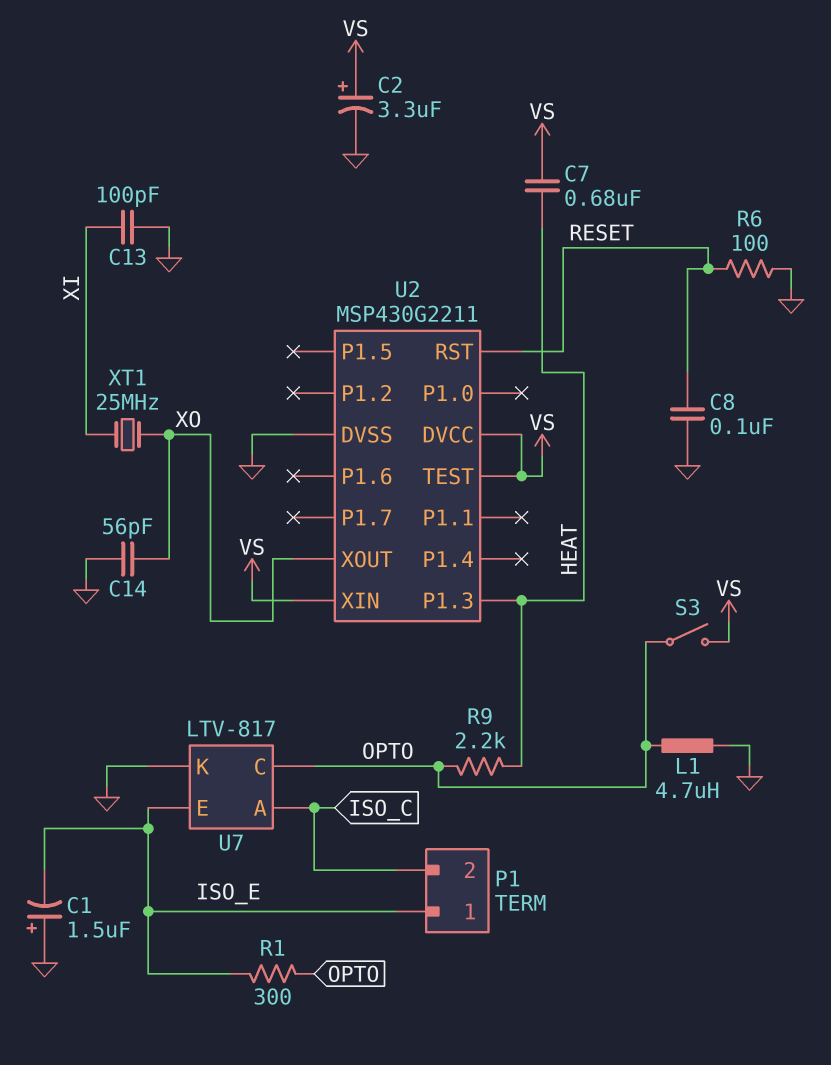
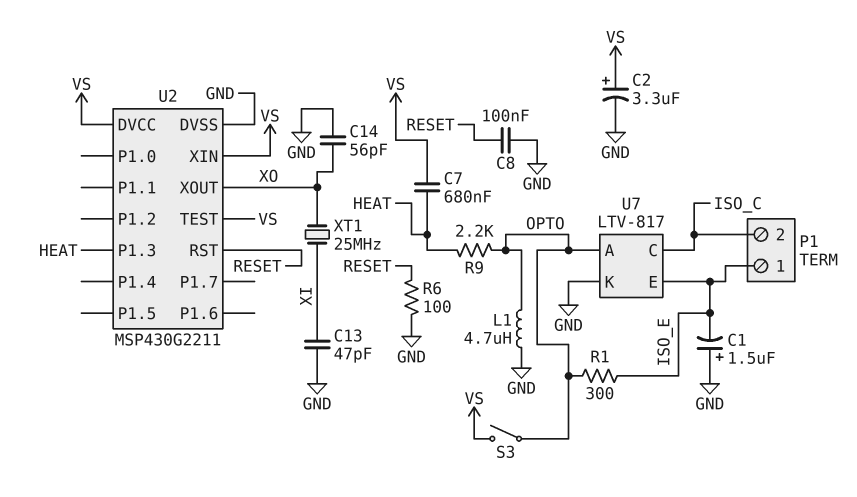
C13: 100pF (GND, XI) -> 47pF (GND, XI)
U7 pin A: ISO_C -> OPTO
U7 pin C: OPTO -> ISO_C

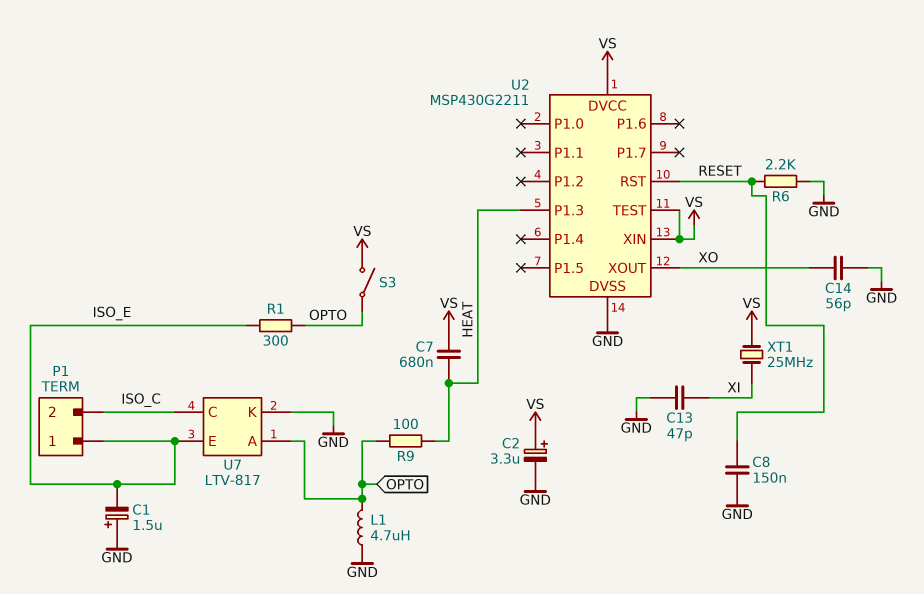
C8: 100nF (GND, RESET) -> 150nF (GND, RESET)
R6: 100 (GND, RESET) -> 2.2k (GND, RESET)
R9: 2.2k (HEAT, OPTO) -> 100 (HEAT, OPTO)
XT1: 25MHz (XI, XO) -> 25MHz (VS, XI)

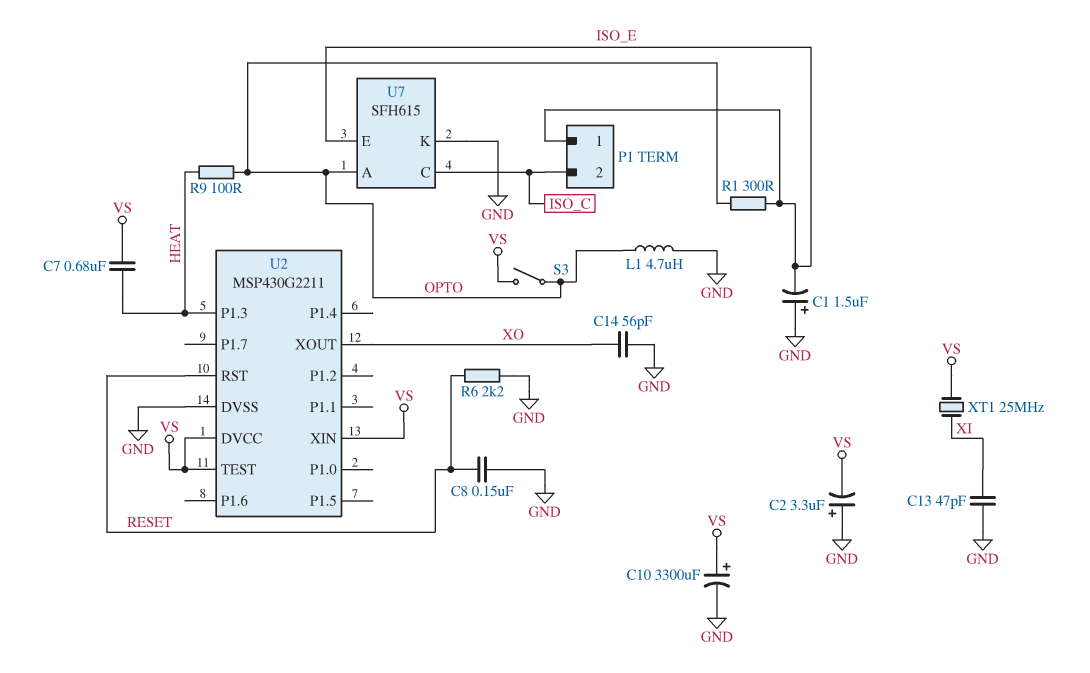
C2: 3.3uF (plus VS, minus GND) -> 3.3uF (plus GND, minus VS)
C10: none -> 3300uF (plus VS, minus GND)
U7: LTV-817 -> SFH615

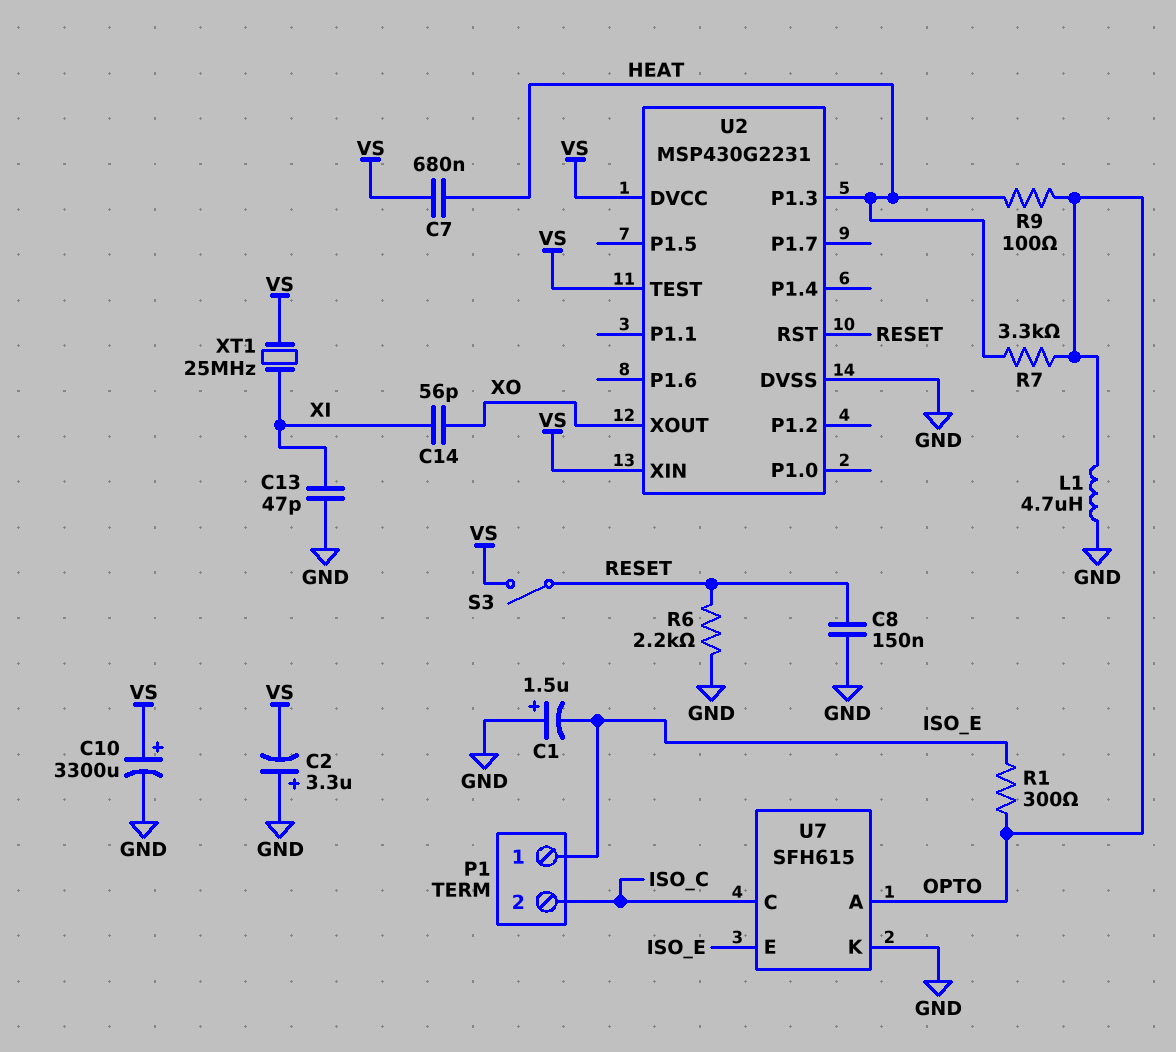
C14: 56pF (GND, XO) -> 56pF (XI, XO)
R7: none -> 3.3k (HEAT, OPTO)
S3: switch (OPTO, VS) -> switch (RESET, VS)
U2: MSP430G2211 -> MSP430G2231

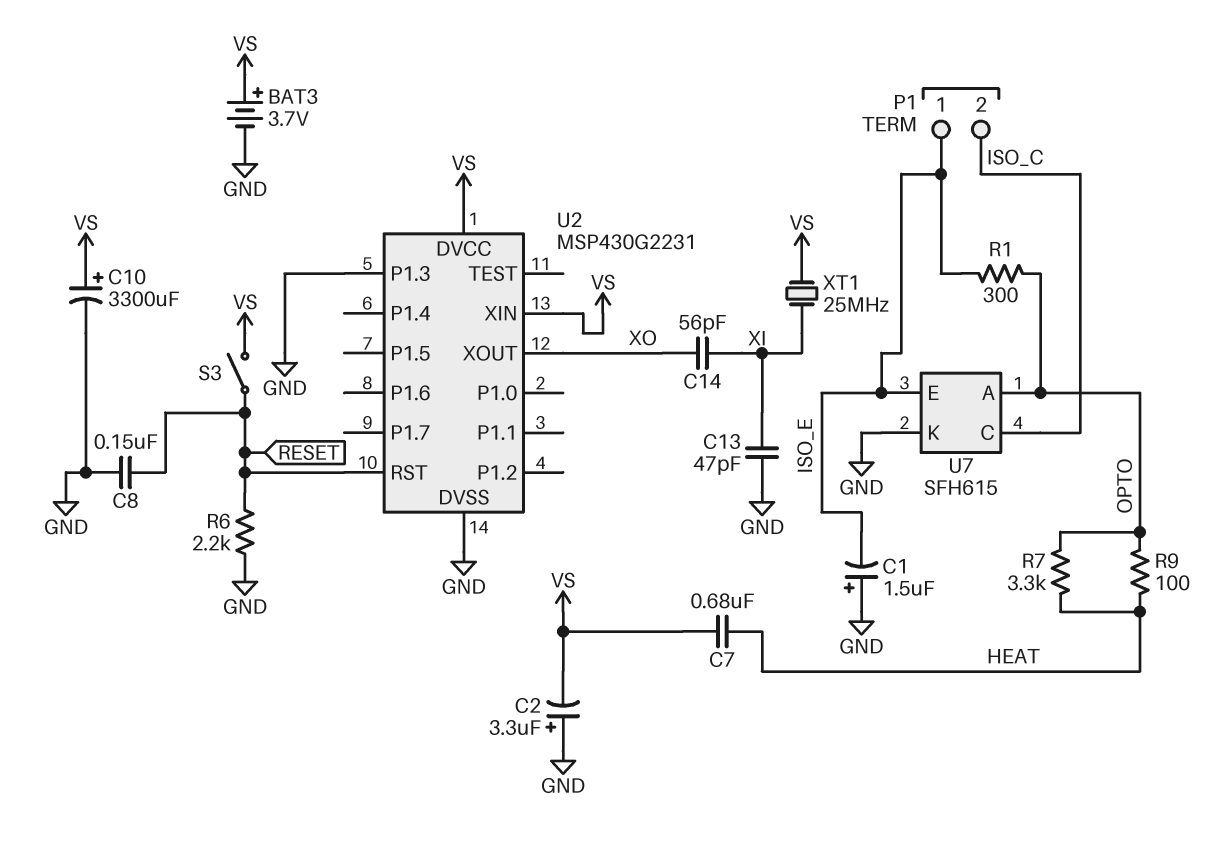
BAT3: none -> 3.7V (plus VS, minus GND)
L1: 4.7uH (GND, OPTO) -> none
U2 pin P1.3: HEAT -> GND
U2 pin TEST: VS -> none

